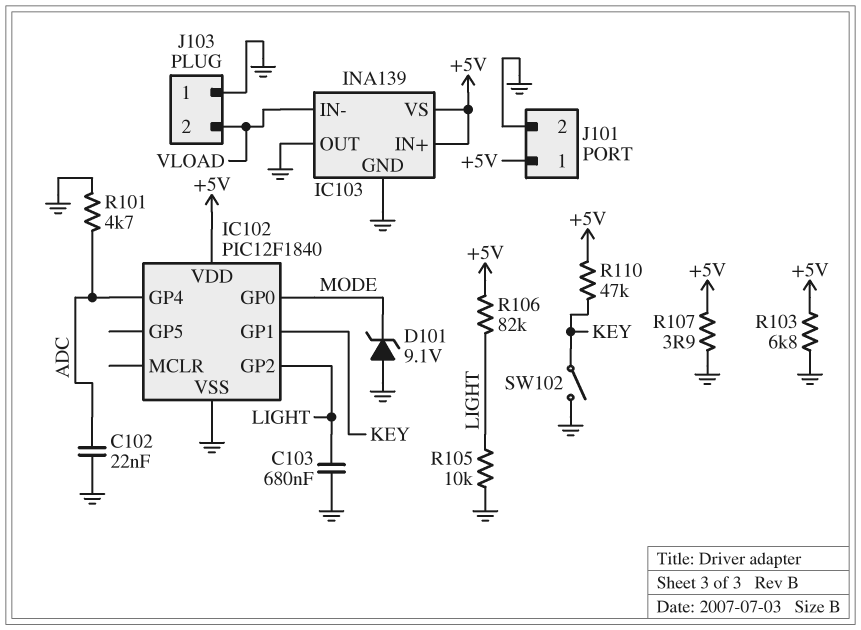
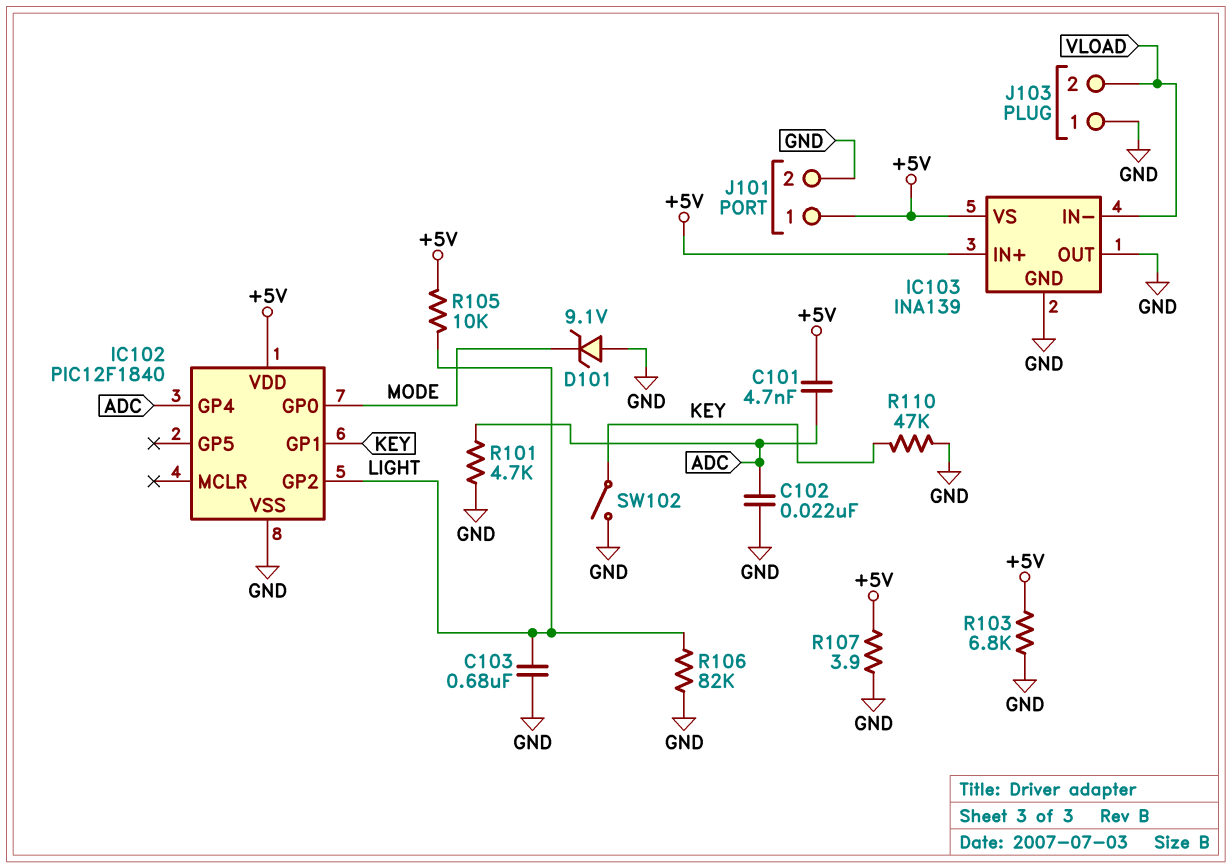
C101: none -> 4.7nF (+5V, ADC)
R105: 10k (GND, LIGHT) -> 10k (+5V, LIGHT)
R106: 82k (+5V, LIGHT) -> 82k (GND, LIGHT)
R110: 47k (+5V, KEY) -> 47k (GND, KEY)

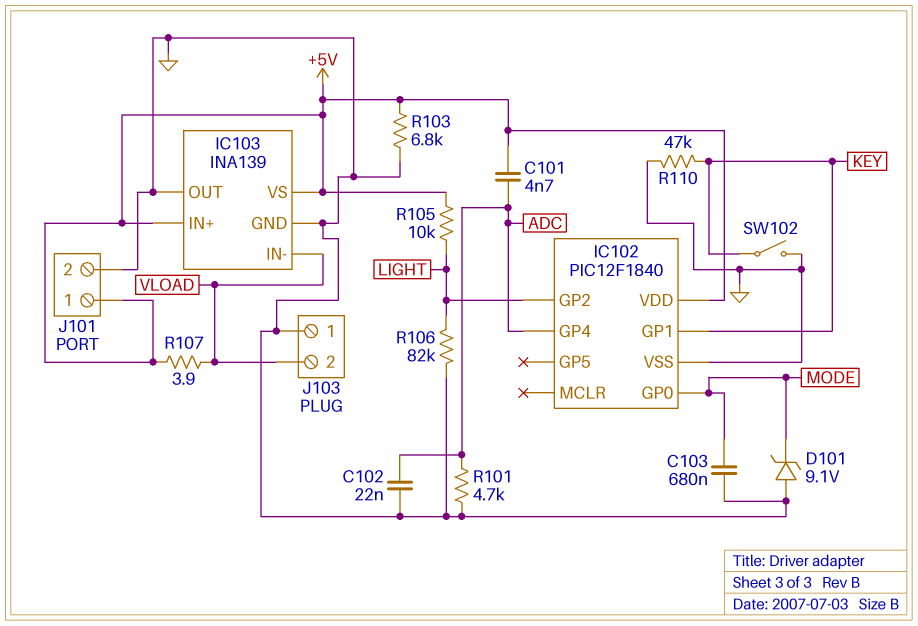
C103: 680nF (GND, LIGHT) -> 680nF (GND, MODE)
R107: 3.9 (+5V, GND) -> 3.9 (+5V, VLOAD)

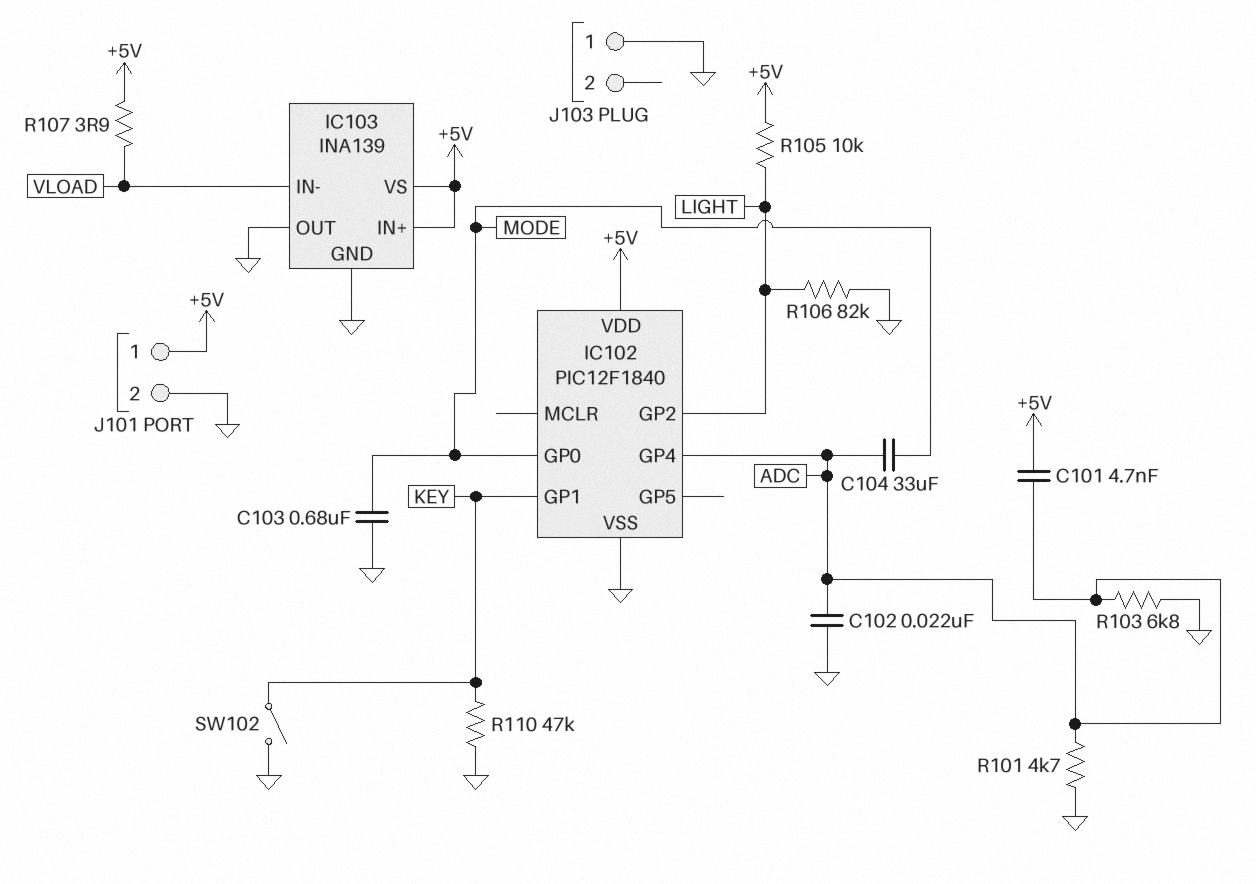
C104: none -> 33uF (ADC, MODE)
D101: zener 9.1V (A GND, K MODE) -> none
J103 pin 2: VLOAD -> none
R103: 6.8k (+5V, GND) -> 6.8k (ADC, GND)

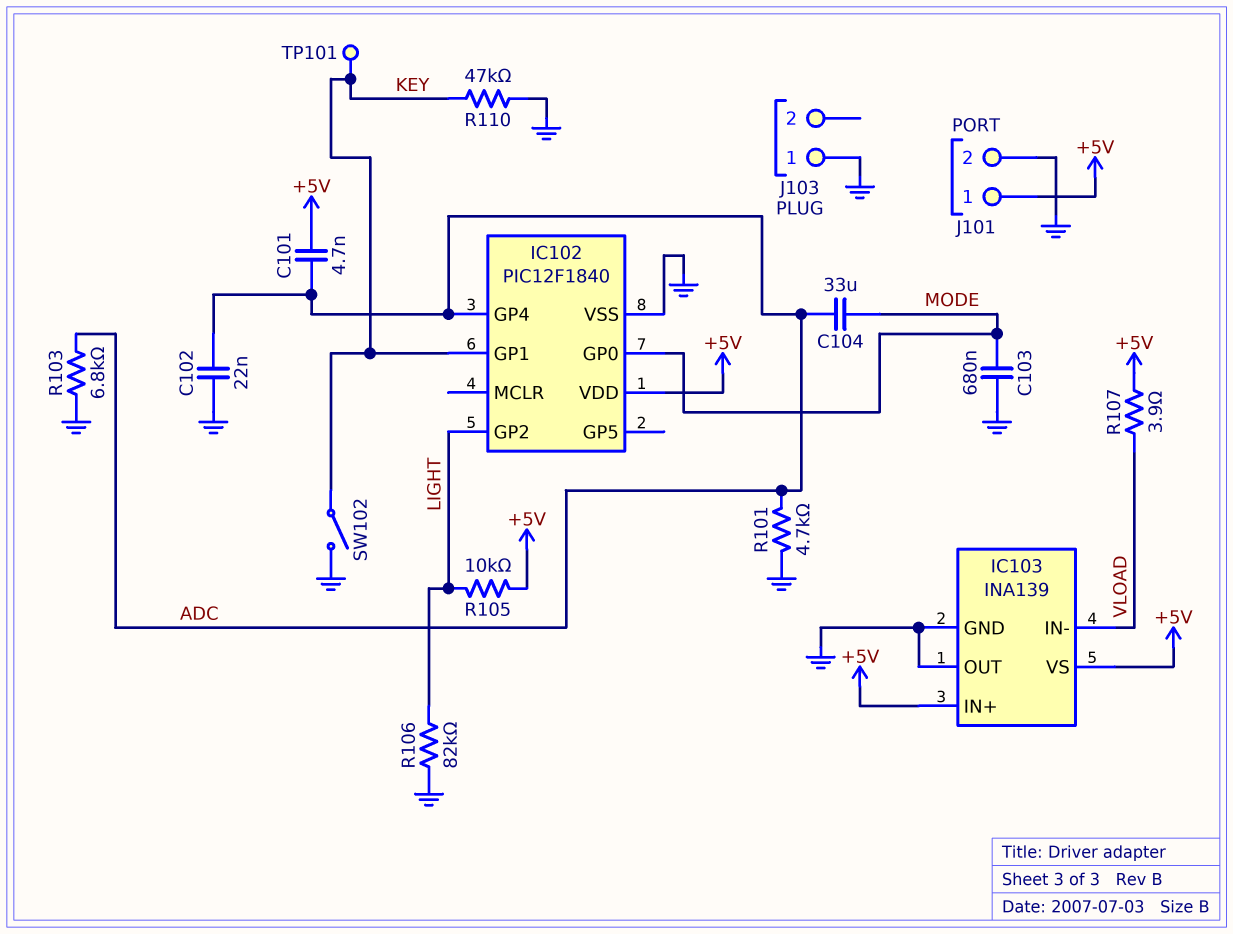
TP101: none -> test point (KEY)

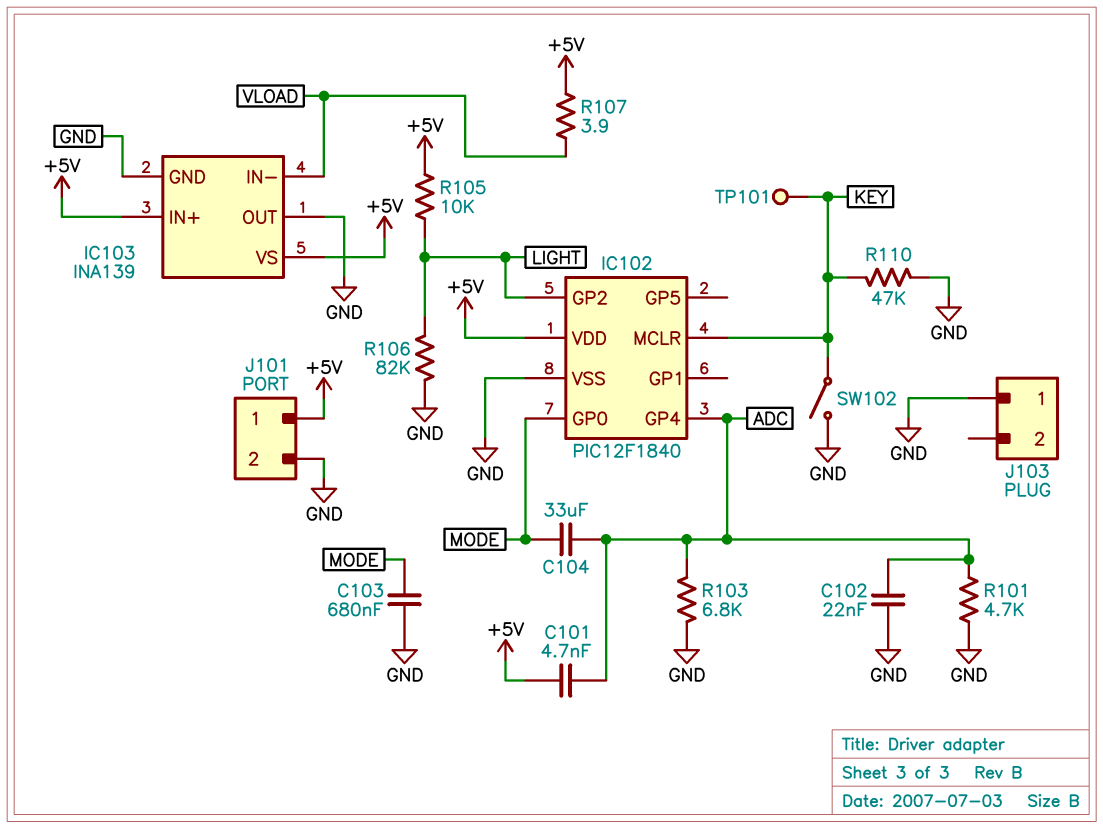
IC102 pin GP1: KEY -> none
IC102 pin MCLR: none -> KEY

